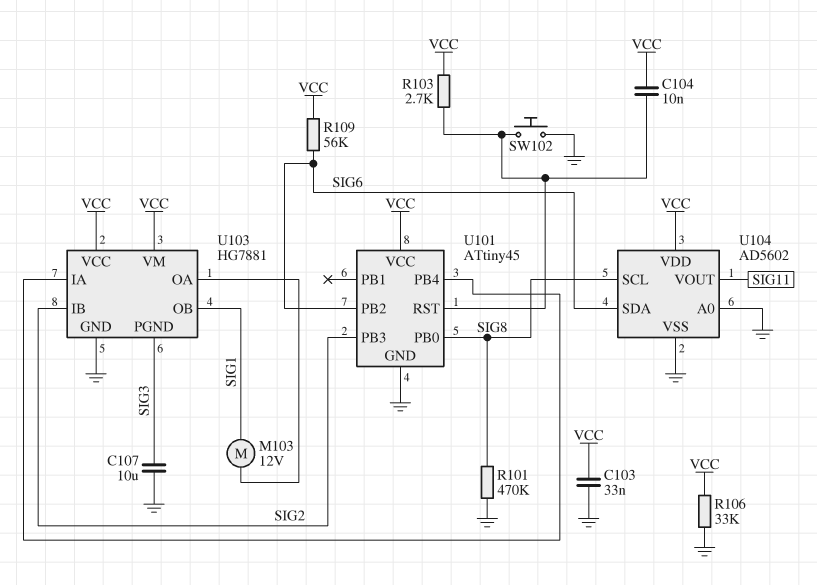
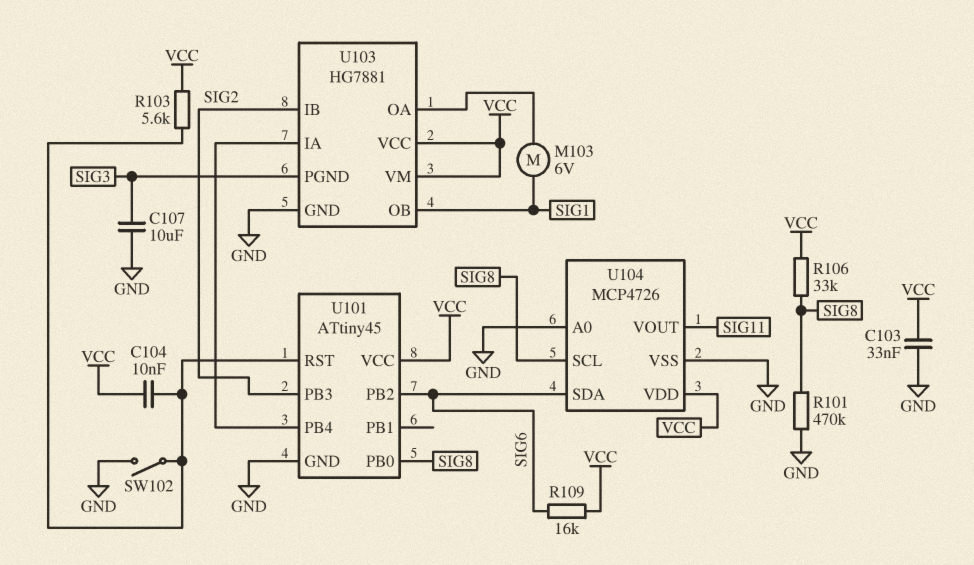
M103: motor 12V (SIG1, U103/OA) -> motor 6V (SIG1, U103/OA)
R103: 2.7k (U101/RST, VCC) -> 5.6k (U101/RST, VCC)
R106: 33k (GND, VCC) -> 33k (SIG8, VCC)
R109: 56k (SIG6, VCC) -> 16k (SIG6, VCC)
SW102: button (GND, U101/RST) -> switch (GND, U101/RST)
U104: AD5602 -> MCP4726

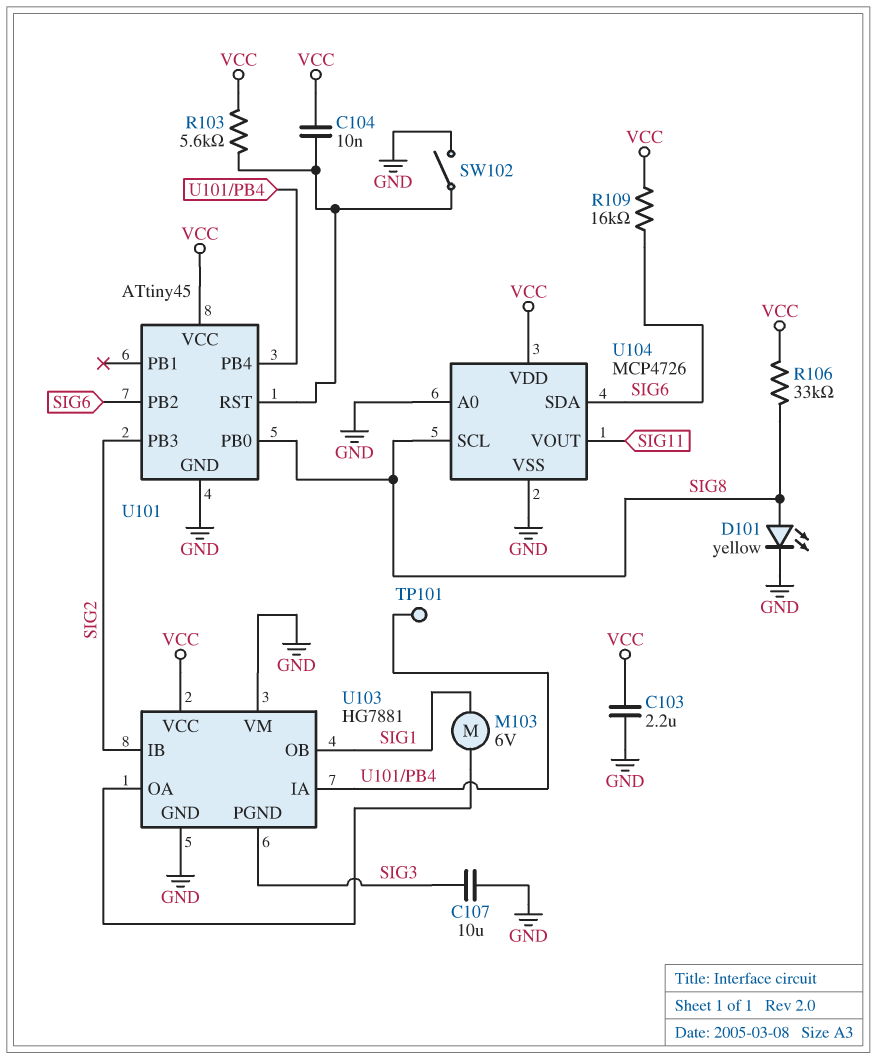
C103: 33nF (GND, VCC) -> 2.2uF (GND, VCC)
D101: none -> LED yellow (A SIG8, K GND)
R101: 470k (GND, SIG8) -> none
TP101: none -> test point (U101/PB4)
U103 pin VM: VCC -> GND

